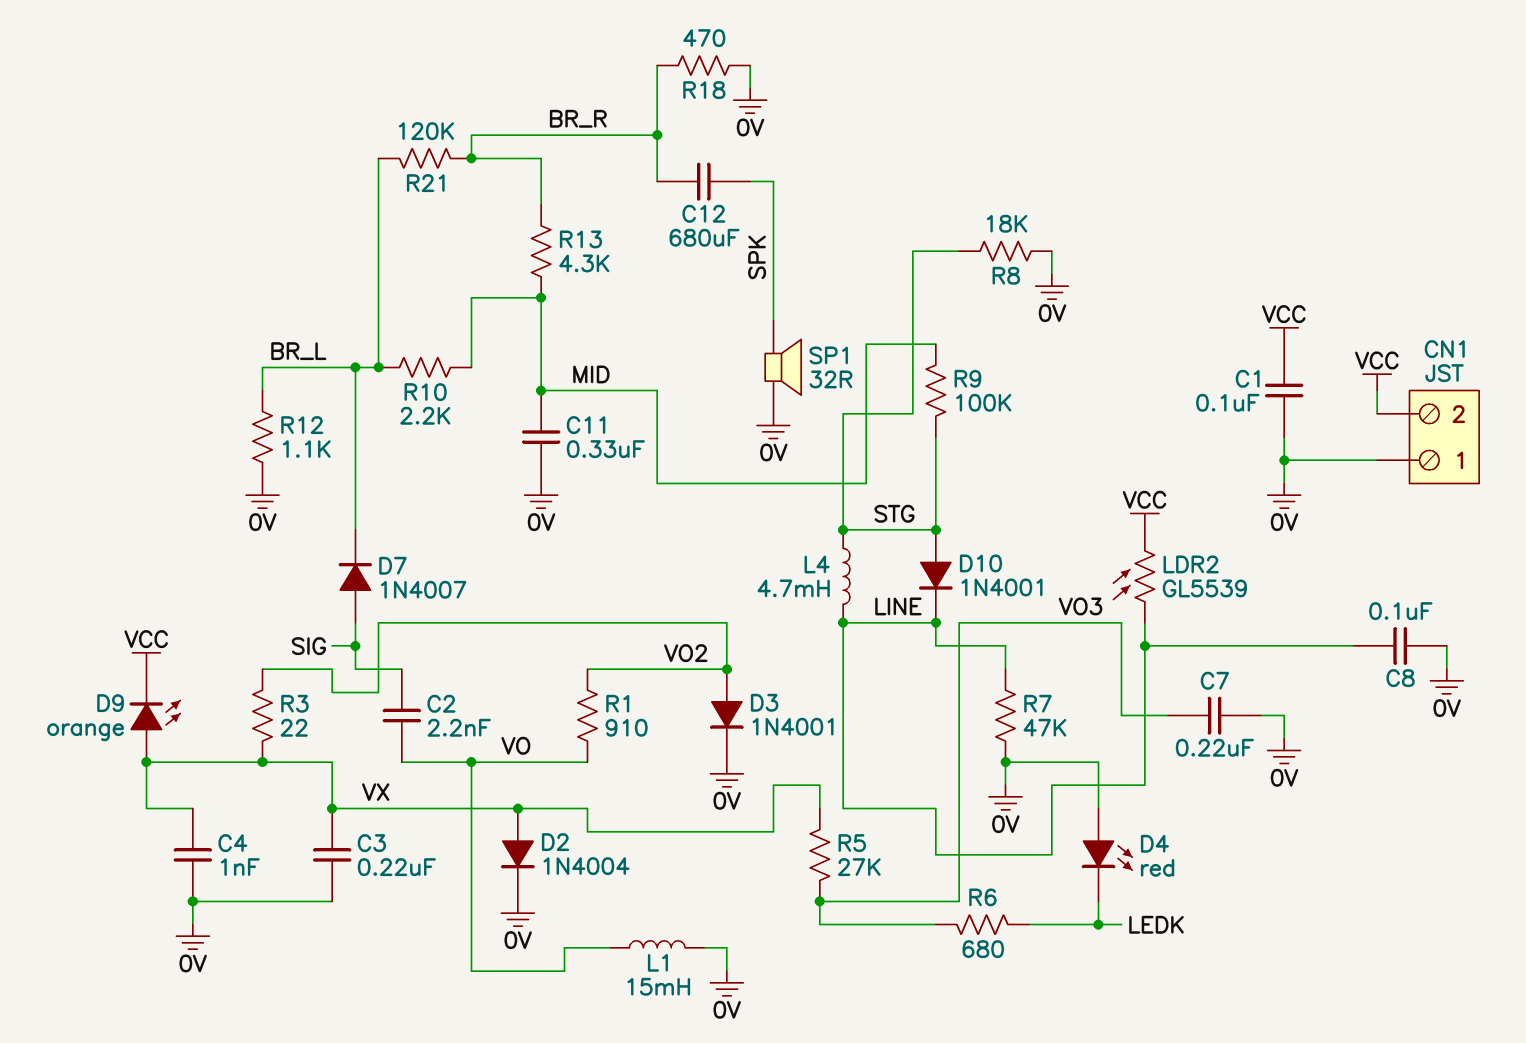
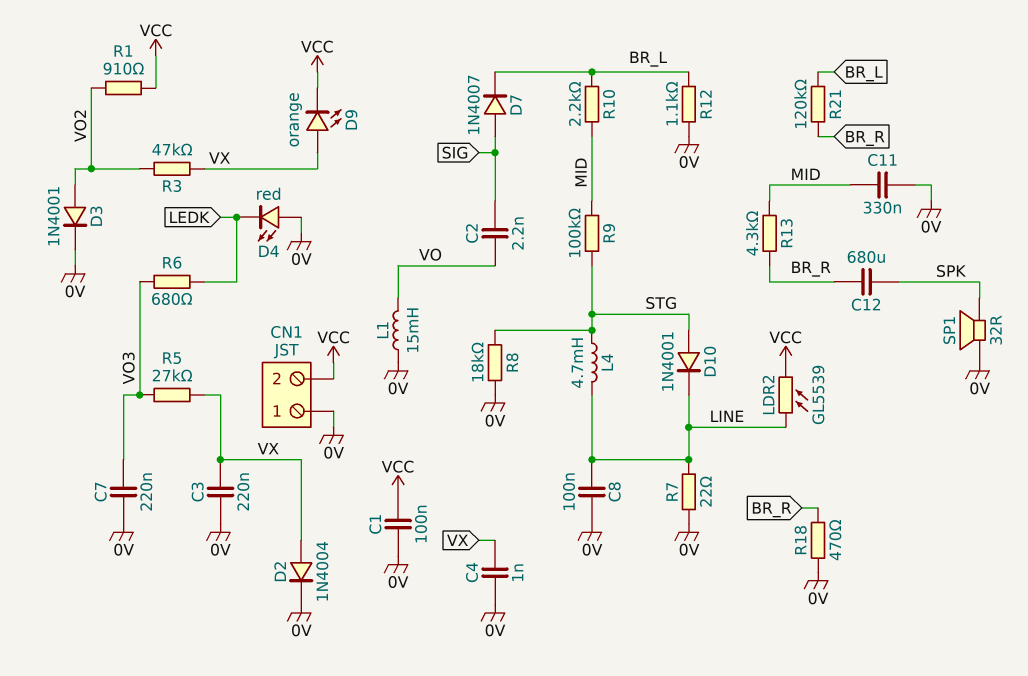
R1: 910 (VO, VO2) -> 910 (VCC, VO2)
R3: 22 (VO2, VX) -> 47k (VO2, VX)
R7: 47k (0V, LINE) -> 22 (0V, LINE)

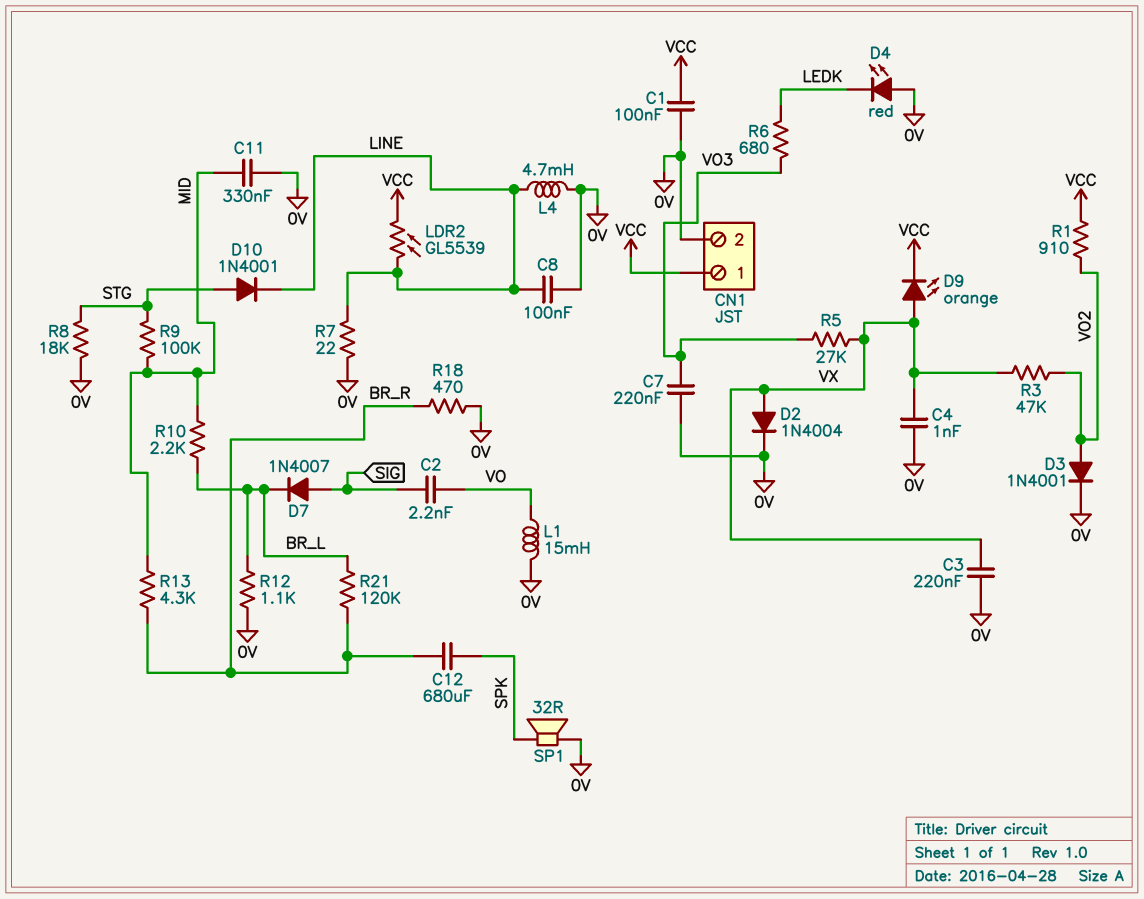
CN1 pin 1: 0V -> VCC
CN1 pin 2: VCC -> 0V
L4: 4.7mH (LINE, STG) -> 4.7mH (0V, LINE)

